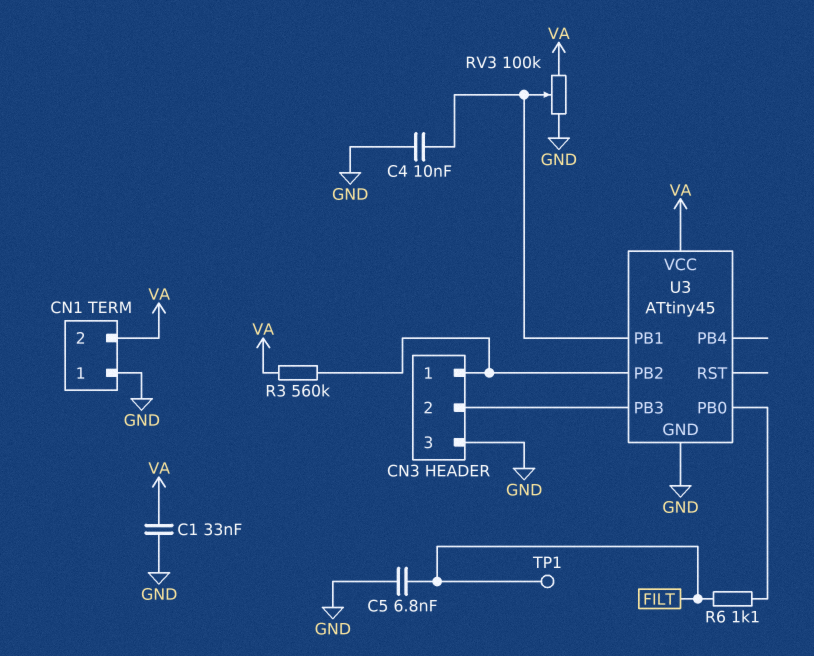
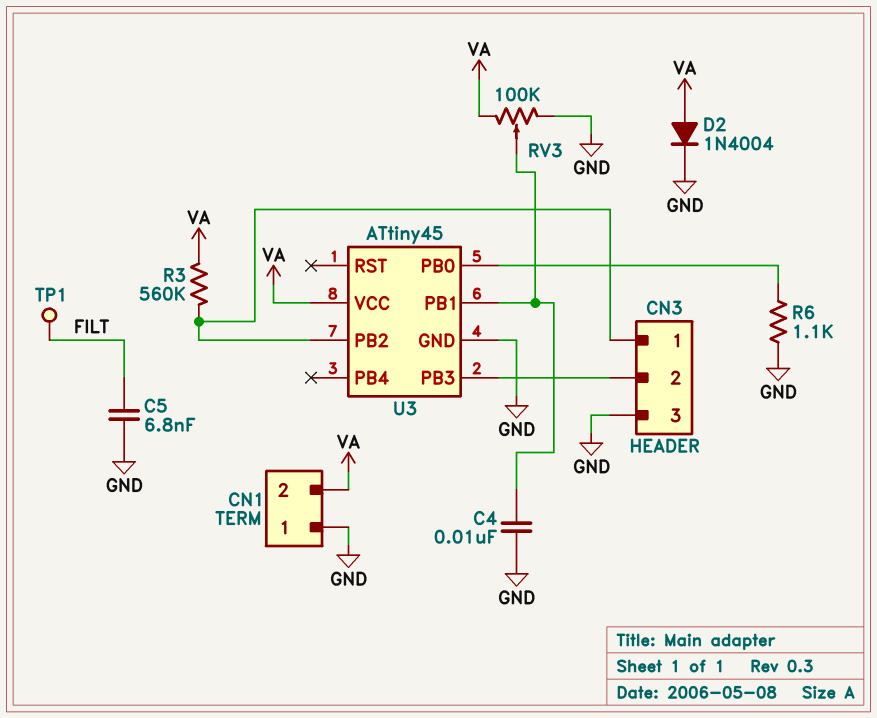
C1: 33nF (GND, VA) -> none
D2: none -> diode 1N4004 (A VA, K GND)
R6: 1.1k (FILT, U3/PB0) -> 1.1k (GND, U3/PB0)

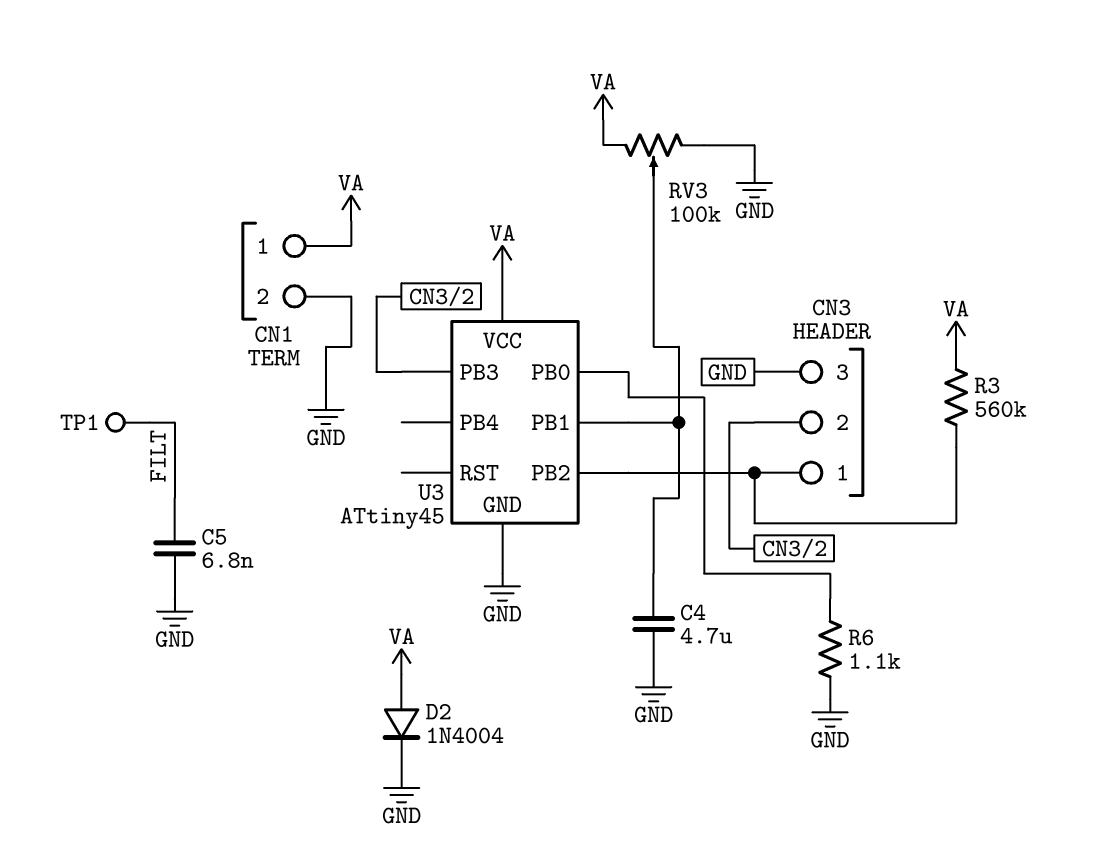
C4: 10nF (GND, U3/PB1) -> 4.7uF (GND, U3/PB1)
CN1 pin 1: GND -> VA
CN1 pin 2: VA -> GND

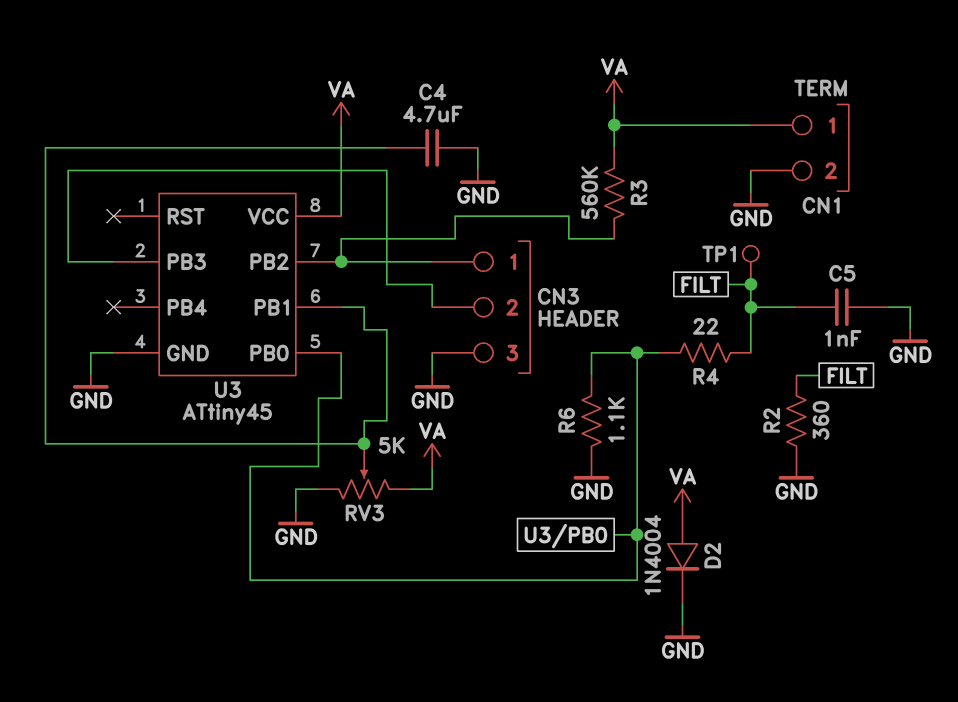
C5: 6.8nF (FILT, GND) -> 1nF (FILT, GND)
R2: none -> 360 (FILT, GND)
R4: none -> 22 (FILT, U3/PB0)
RV3: 100k (GND, VA, wiper U3/PB1) -> 5k (GND, VA, wiper U3/PB1)

